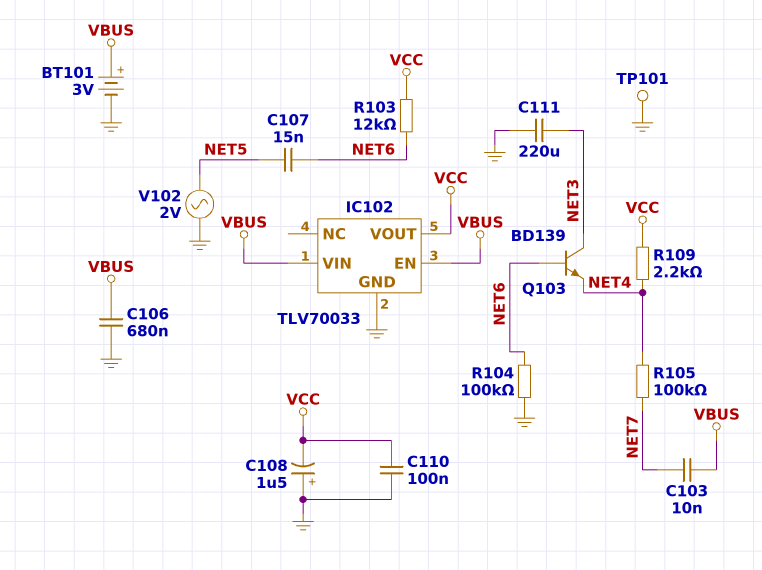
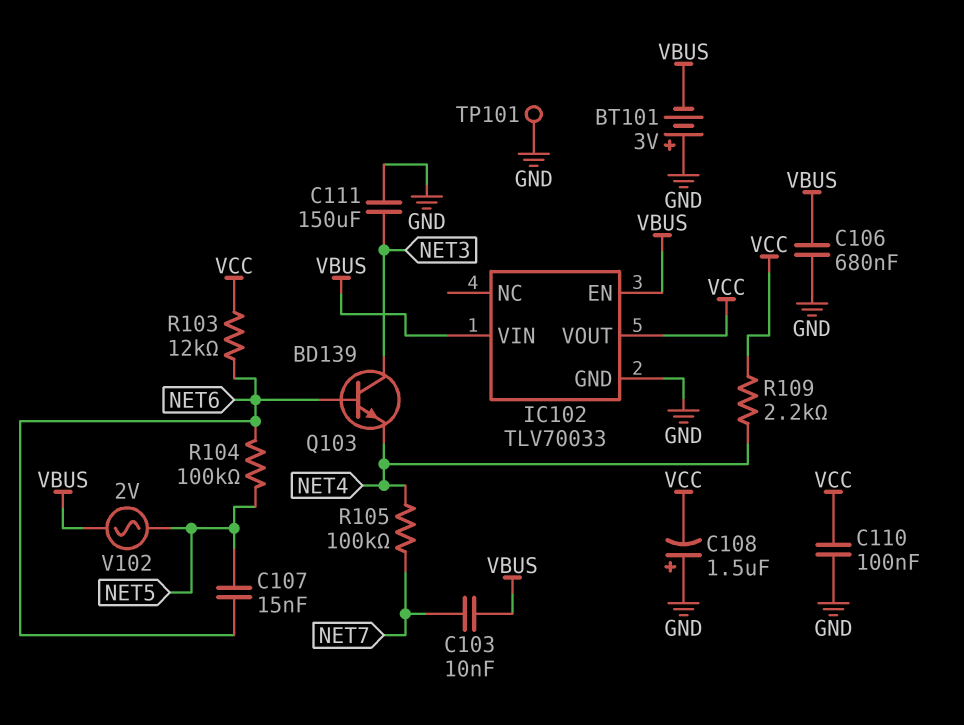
BT101: 3V (plus VBUS, minus GND) -> 3V (plus GND, minus VBUS)
C111: 220uF (GND, NET3) -> 150uF (GND, NET3)
R104: 100k (GND, NET6) -> 100k (NET5, NET6)
V102: AC 2V (GND, NET5) -> AC 2V (NET5, VBUS)

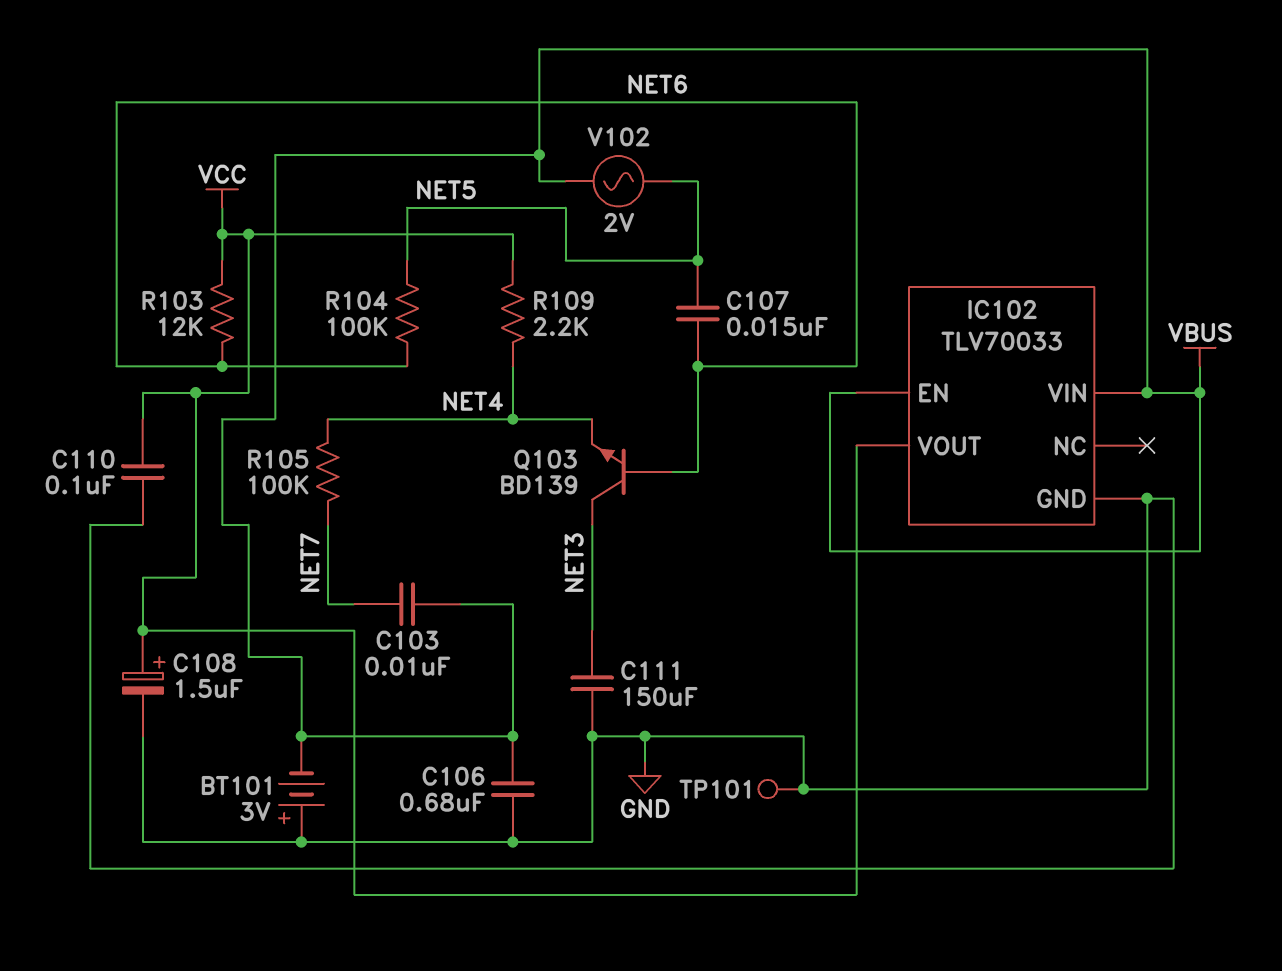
C108: 1.5uF (plus GND, minus VCC) -> 1.5uF (plus VCC, minus GND)

